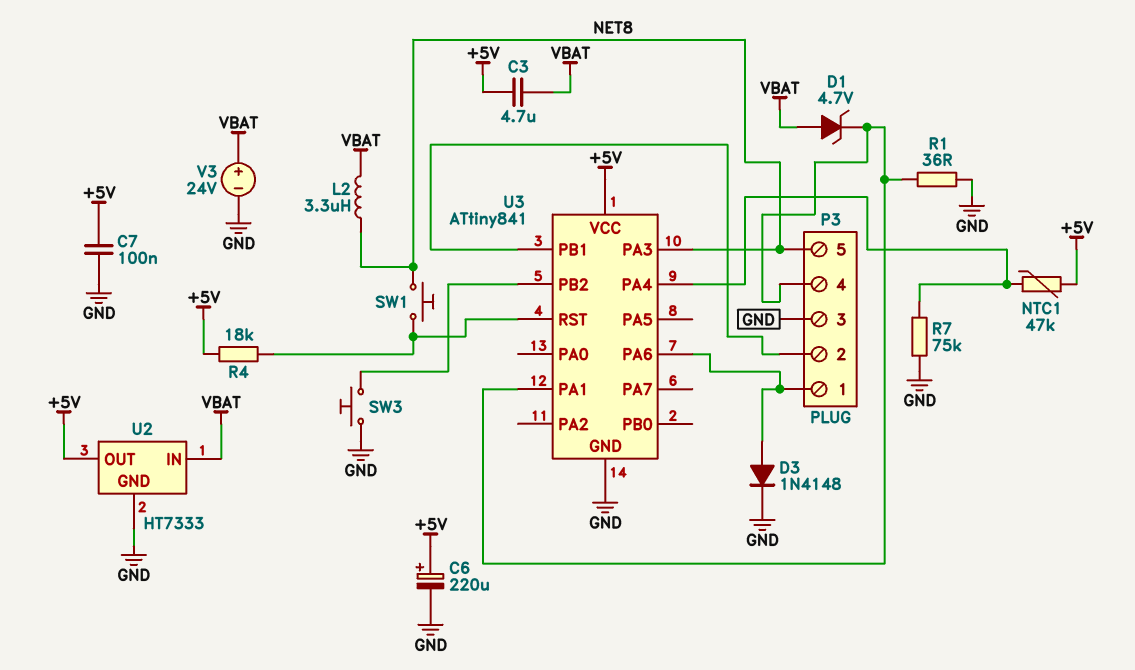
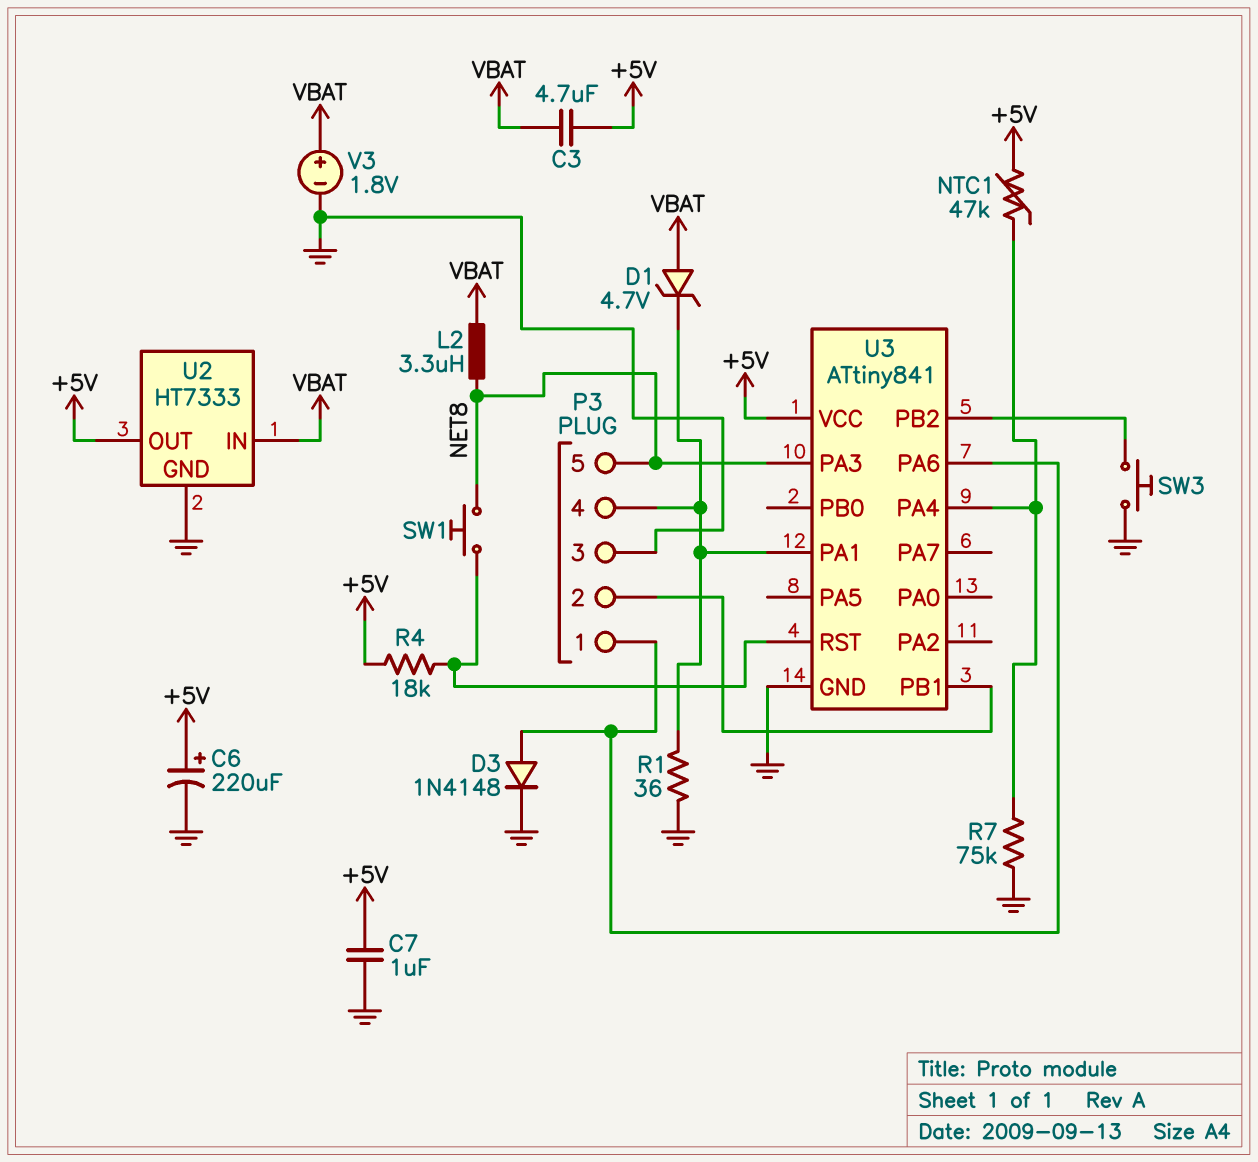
C7: 100nF (+5V, GND) -> 1uF (+5V, GND)
V3: 24V (plus VBAT, minus GND) -> 1.8V (plus VBAT, minus GND)

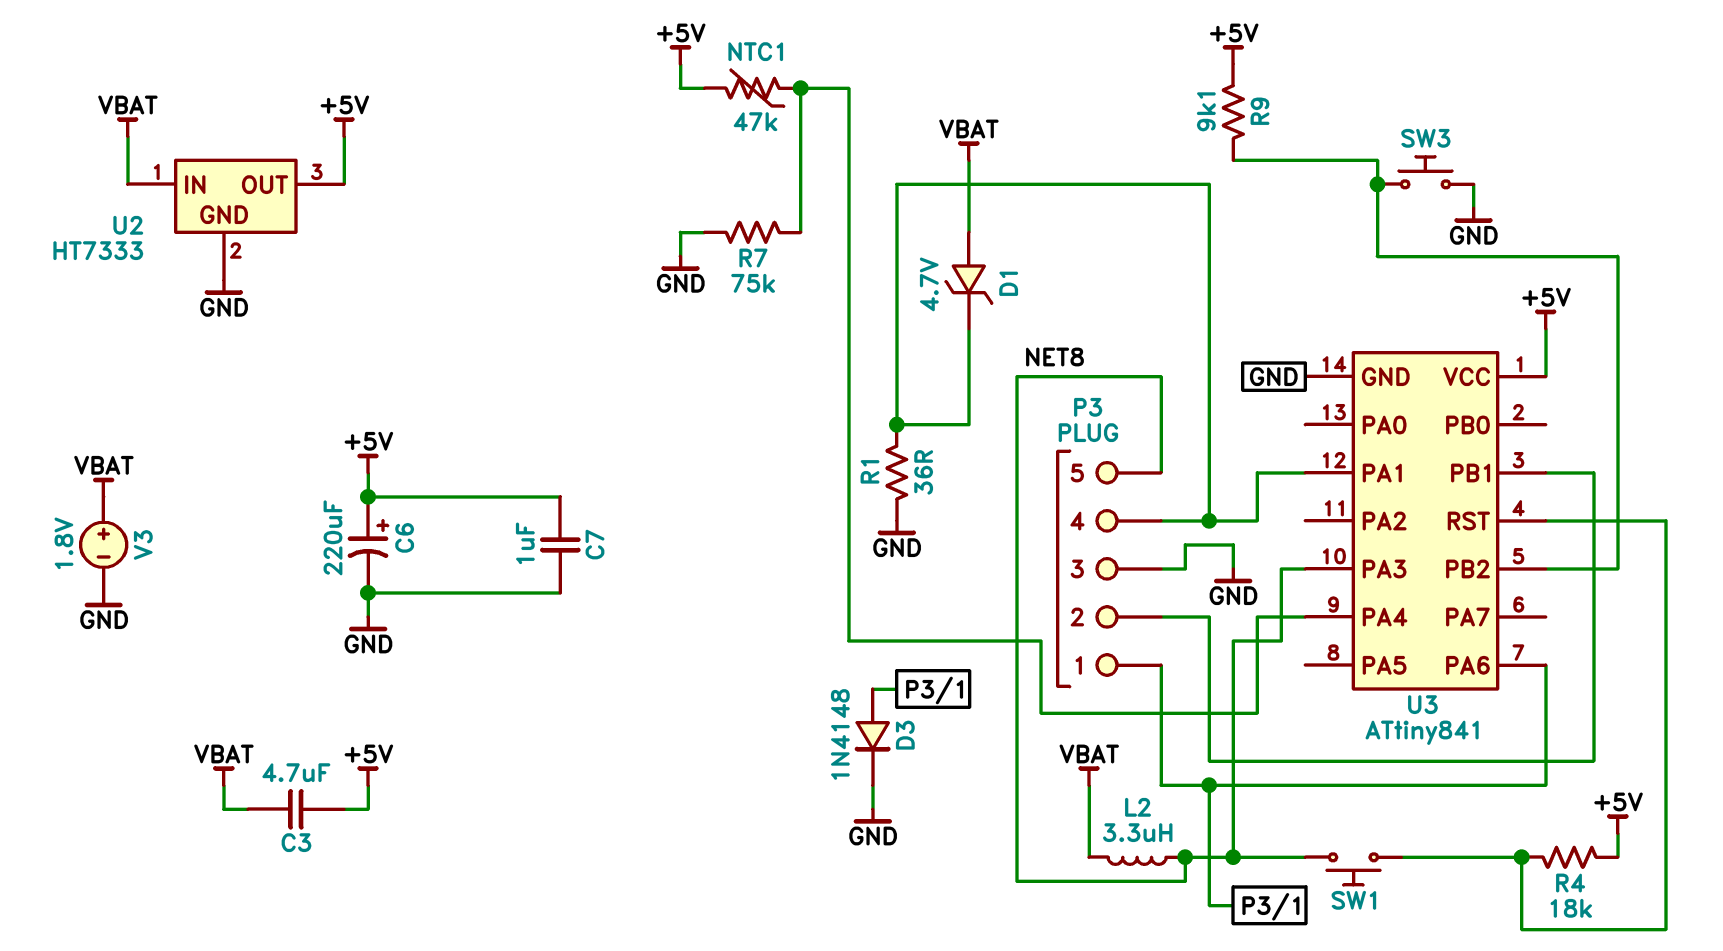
R9: none -> 9.1k (+5V, U3/PB2)

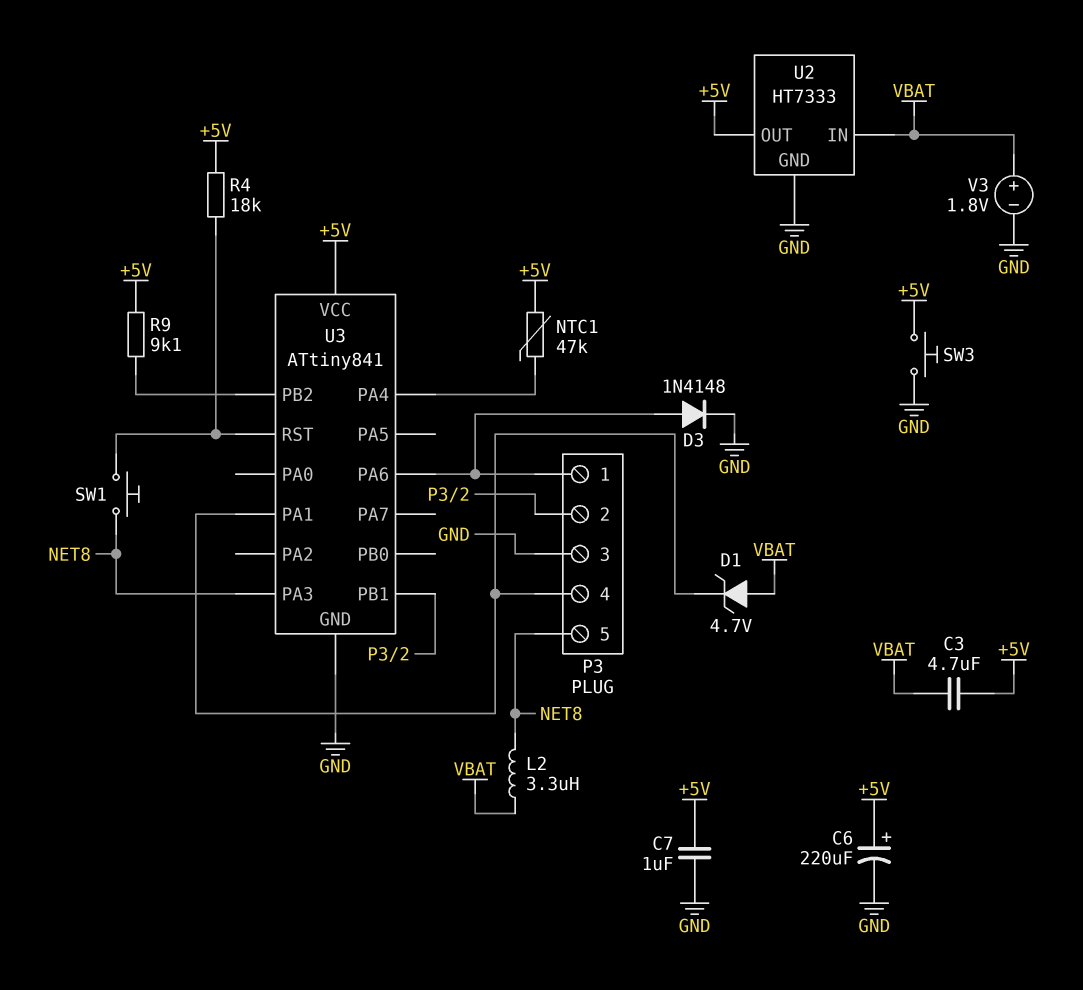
R1: 36 (GND, P3/4) -> none
R7: 75k (GND, U3/PA4) -> none
SW3: button (GND, U3/PB2) -> button (+5V, GND)

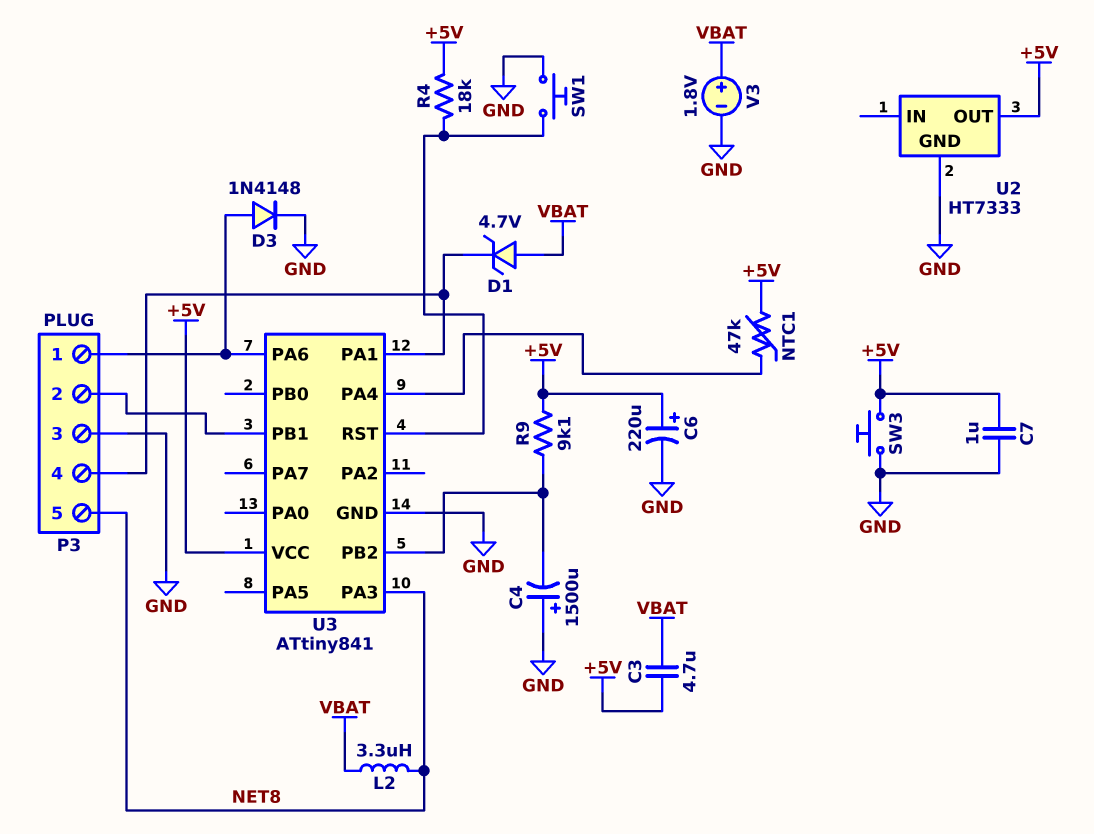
C4: none -> 1500uF (plus GND, minus U3/PB2)
SW1: button (NET8, U3/RST) -> button (GND, U3/RST)
U2 pin IN: VBAT -> none

